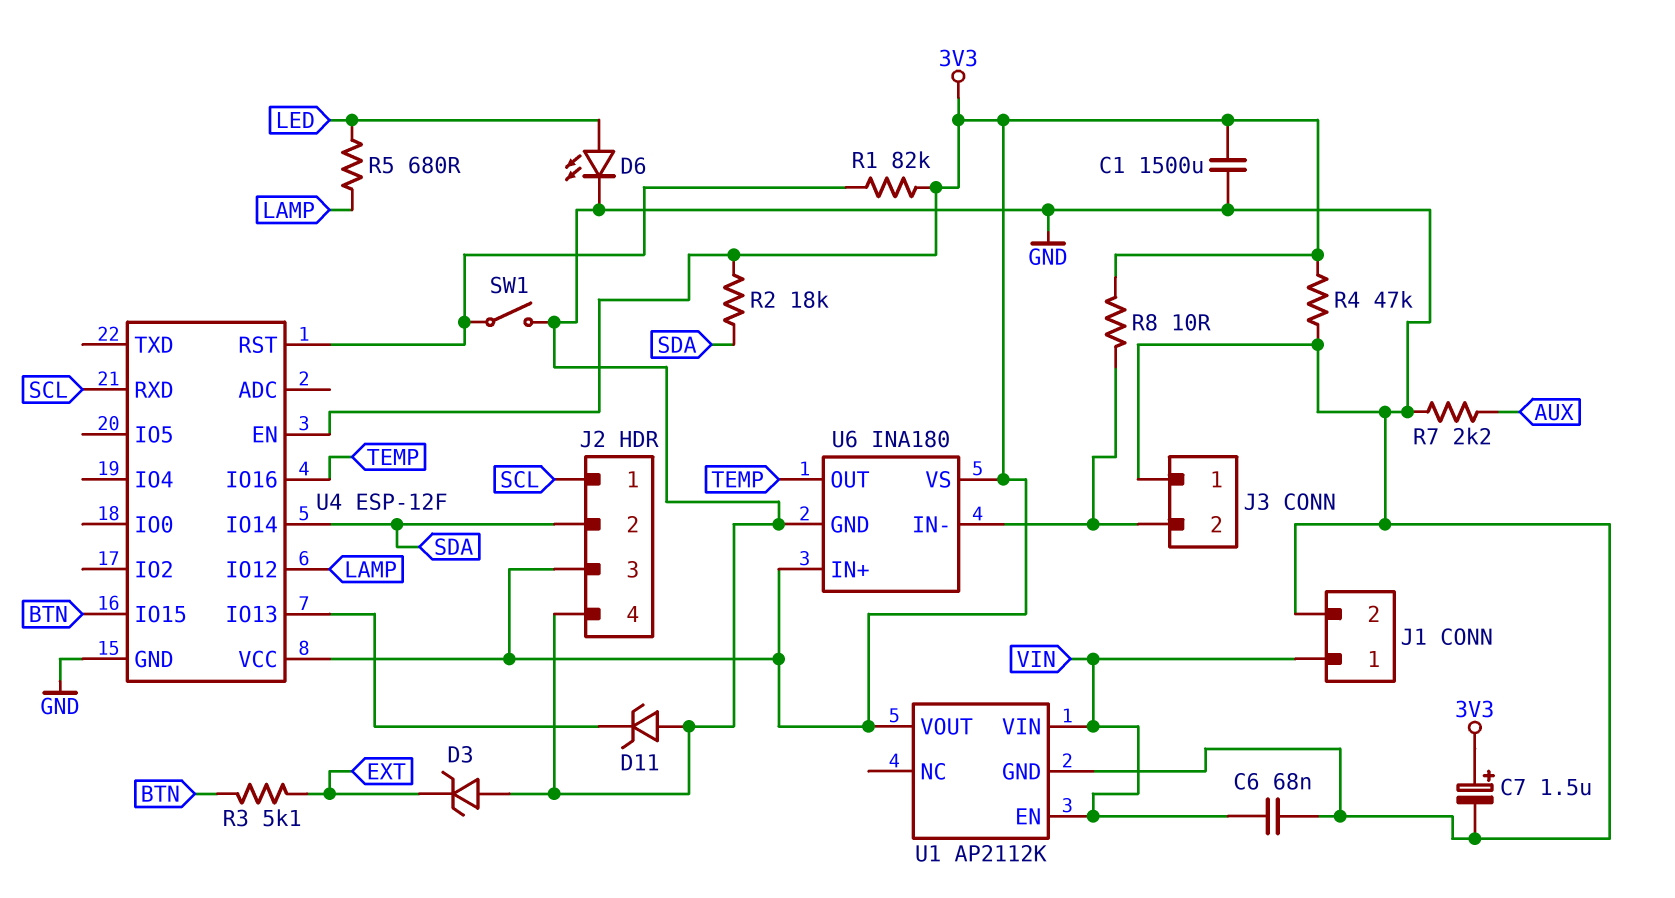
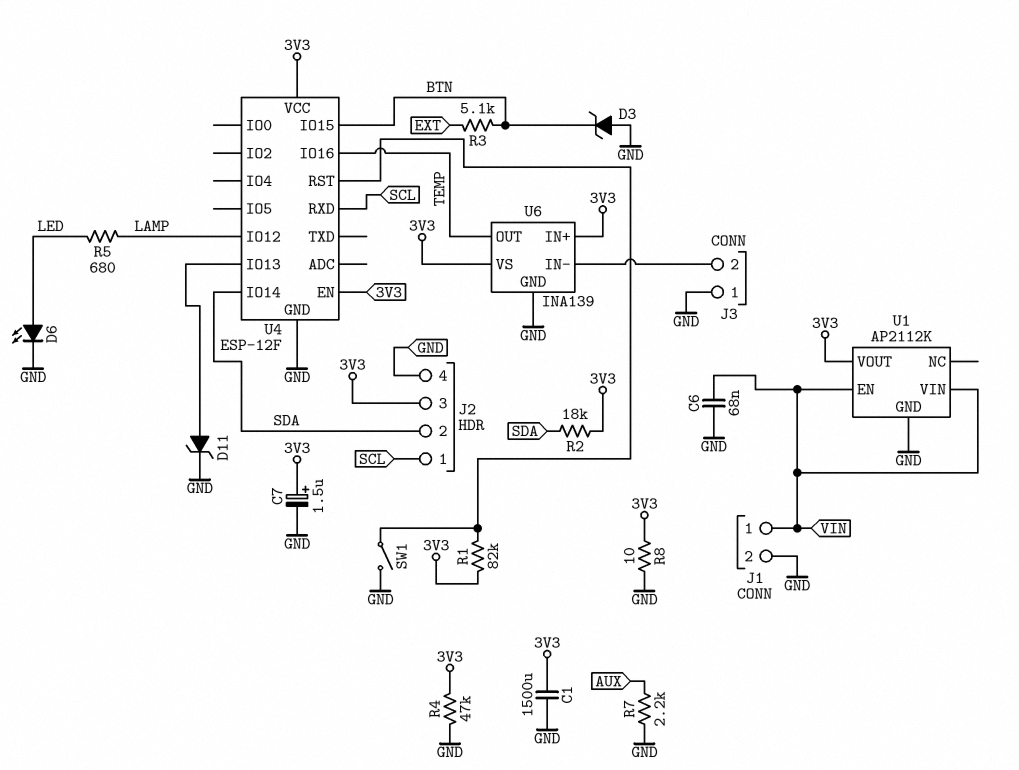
D3: zener (A GND, K EXT) -> zener (A GND, K BTN)
D11: zener (A GND, K U4/IO13) -> zener (A U4/IO13, K GND)
R8: 10 (3V3, J3/2) -> 10 (3V3, GND)
U6: INA180 -> INA139

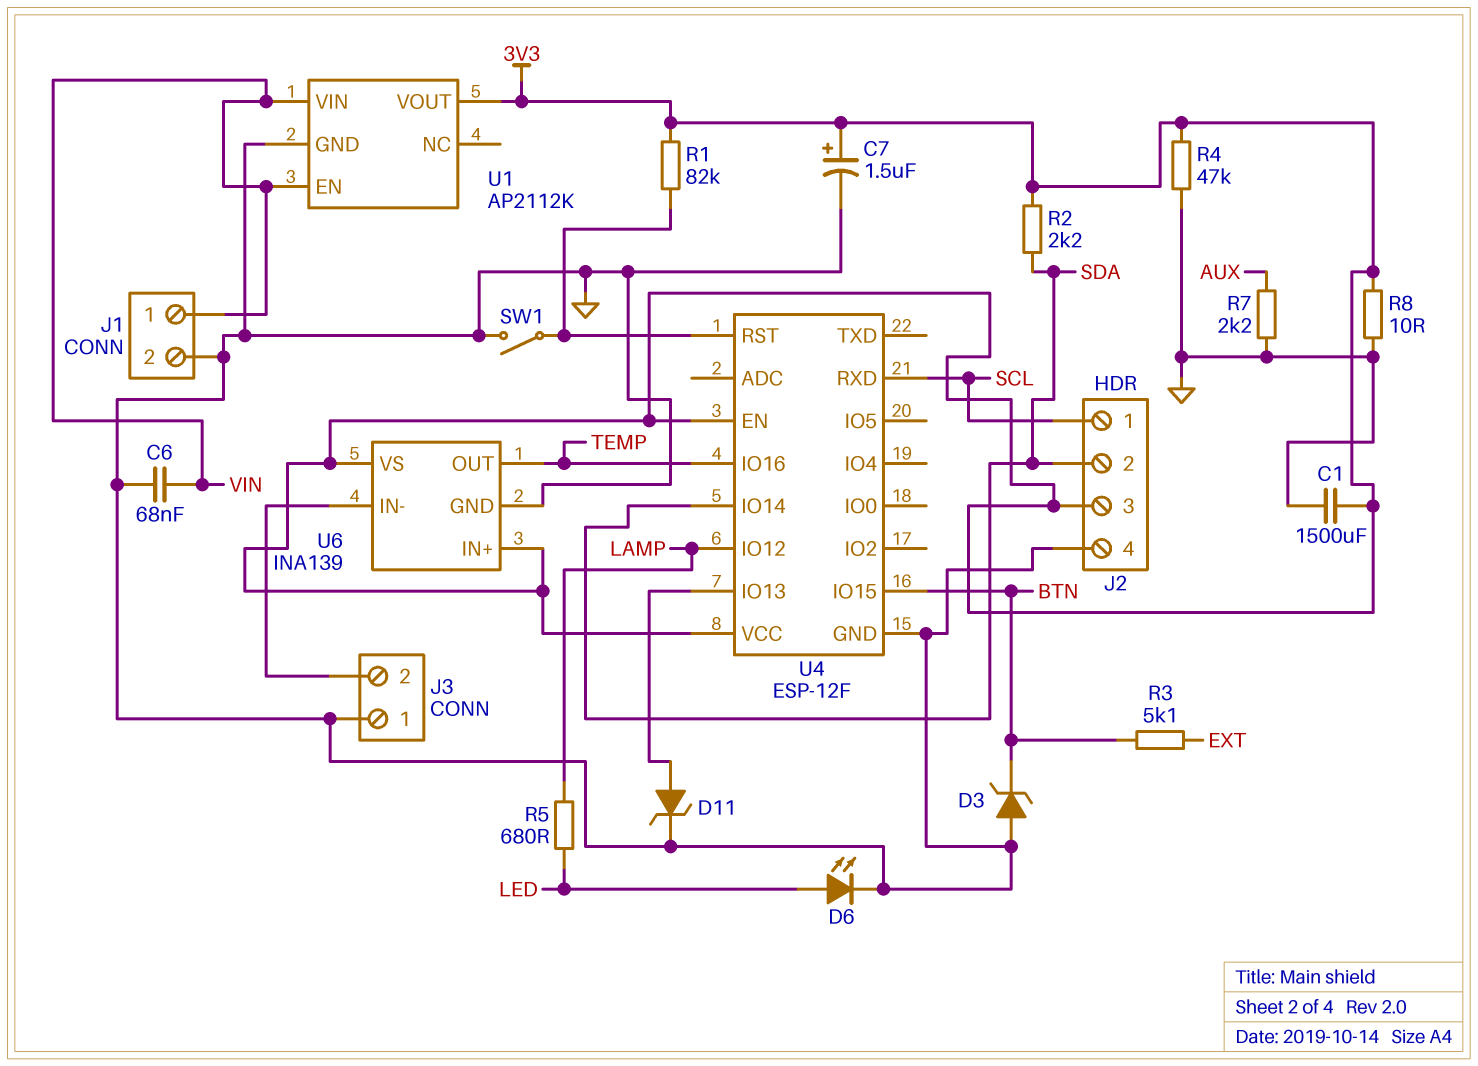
R2: 18k (3V3, SDA) -> 2.2k (3V3, SDA)

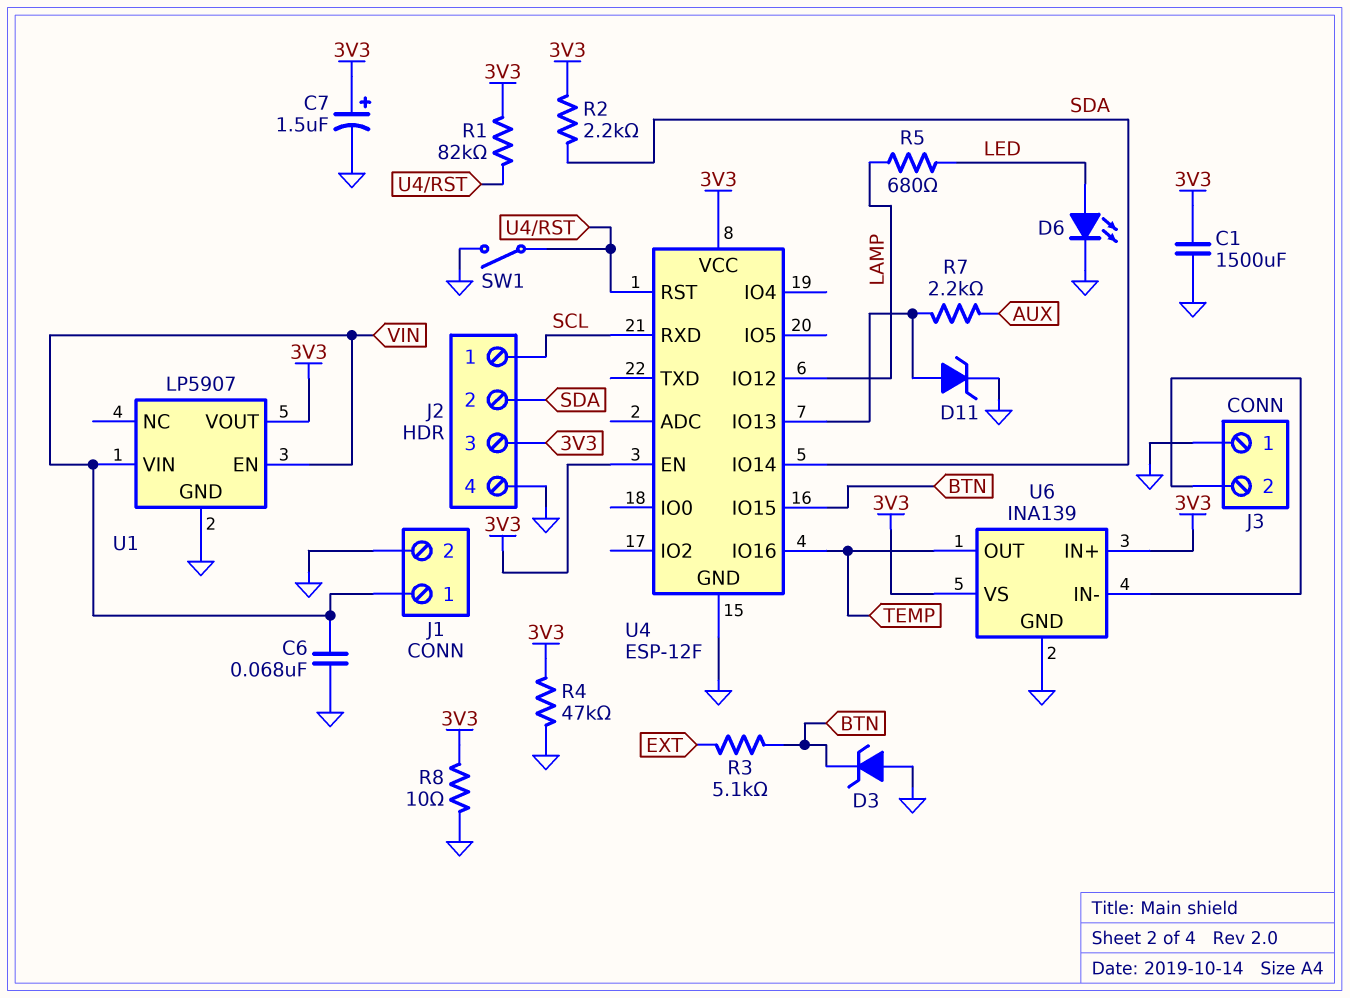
R7: 2.2k (AUX, GND) -> 2.2k (AUX, U4/IO13)
U1: AP2112K -> LP5907

